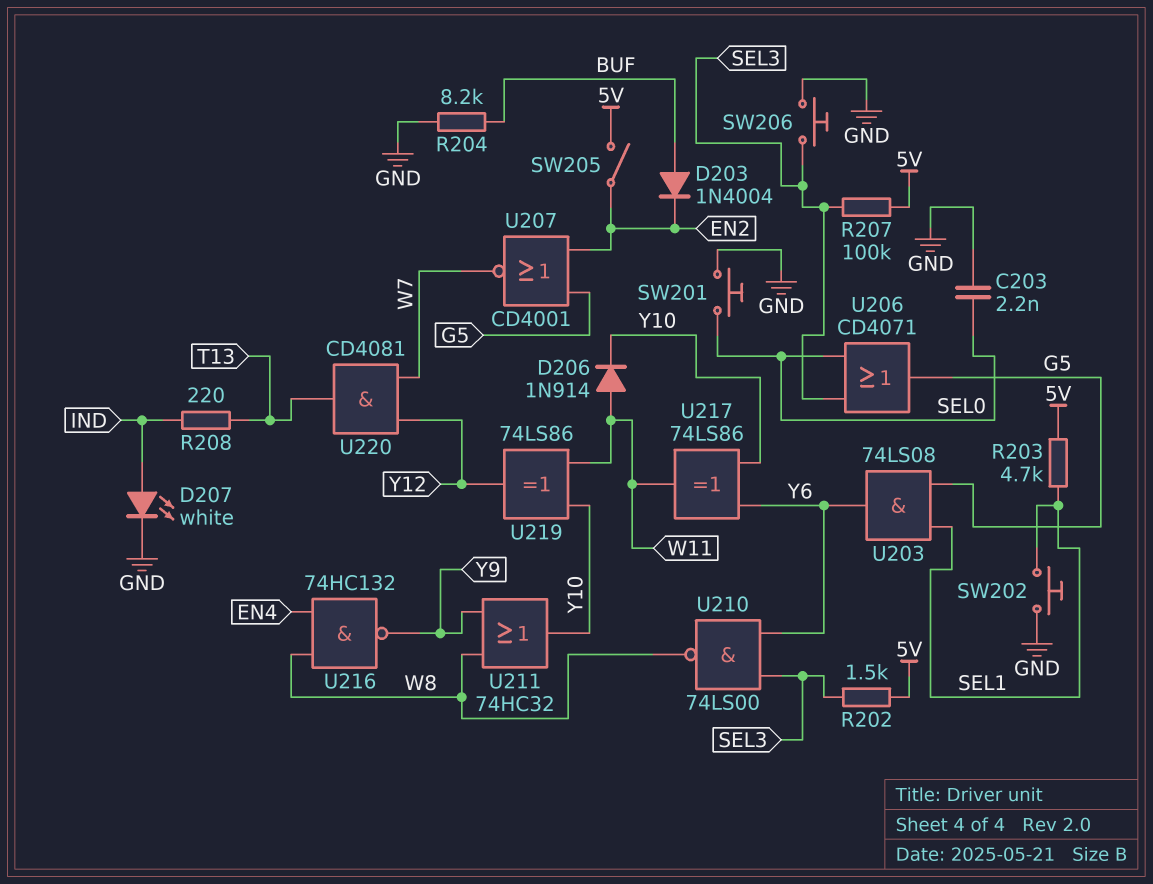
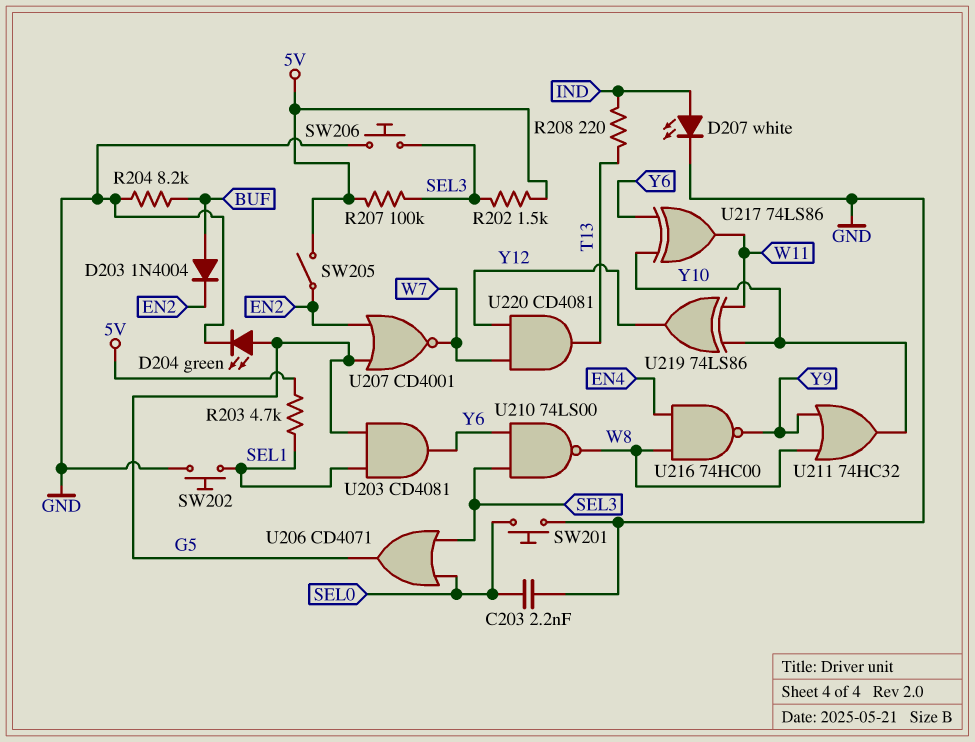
D204: none -> LED green (A G5, K GND)
D206: diode 1N914 (A W11, K Y10) -> none
U203: AND 74LS08 (in G5, in SEL1, out Y6) -> AND CD4081 (in G5, in SEL1, out Y6)
U216: NAND 74HC132 (in EN4, in W8, out Y9) -> NAND 74HC00 (in EN4, in W8, out Y9)

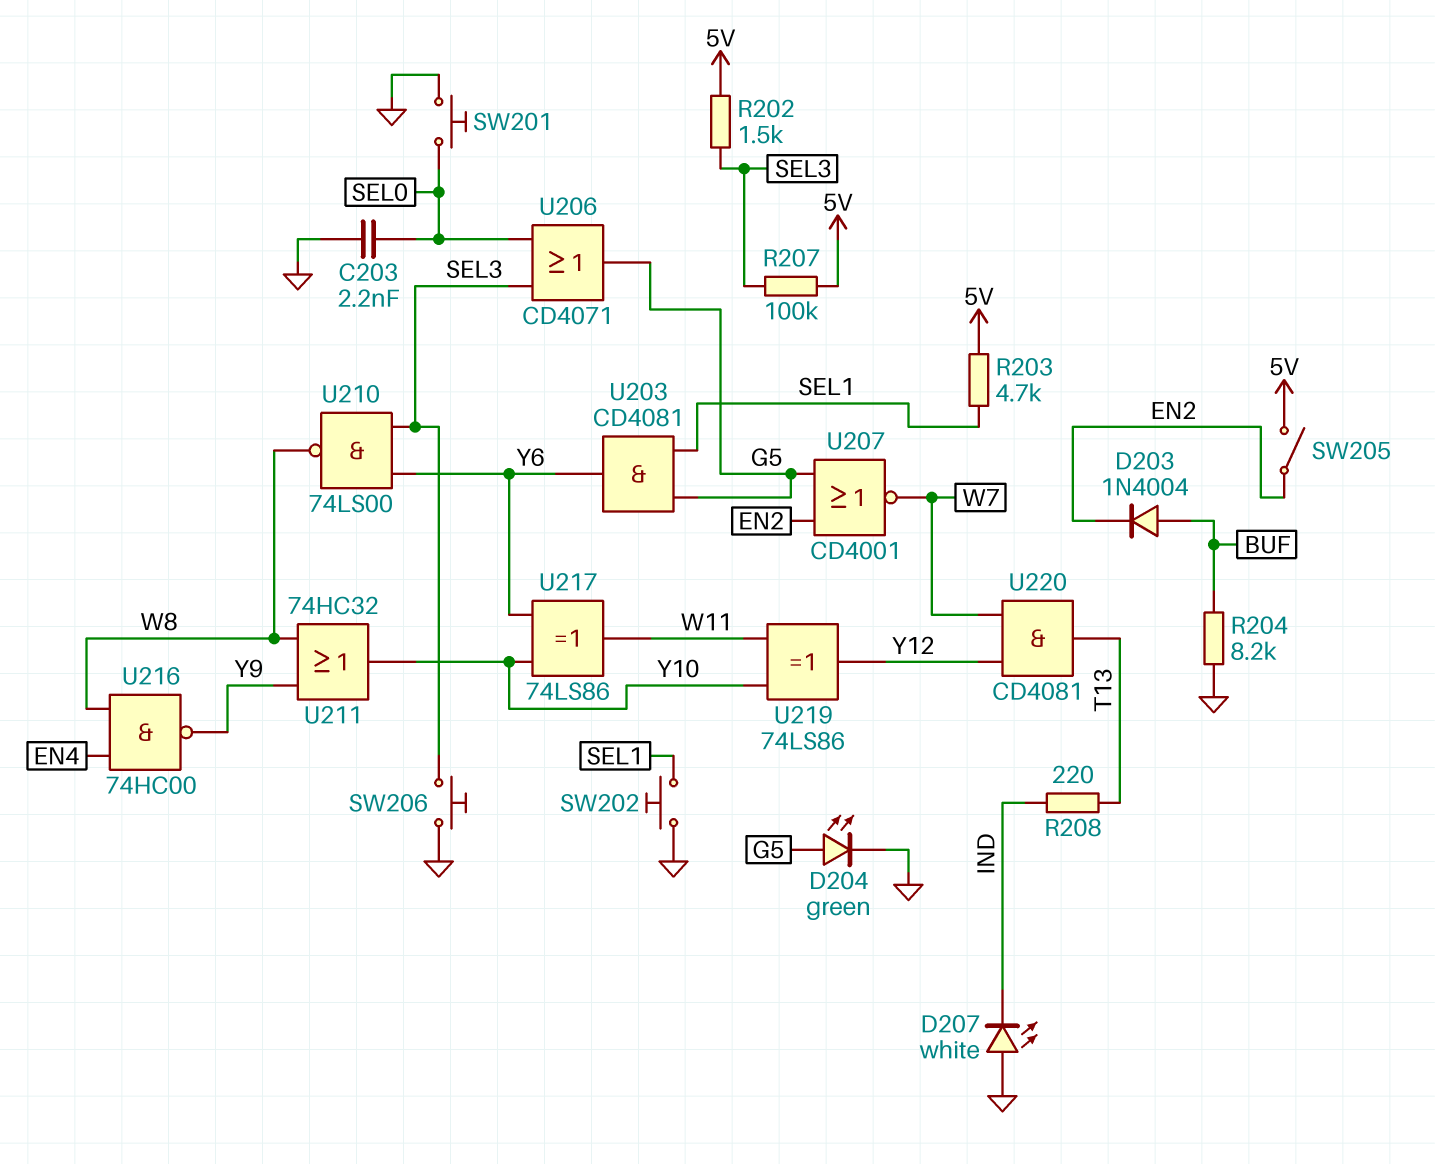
D207: LED white (A IND, K GND) -> LED white (A GND, K IND)

